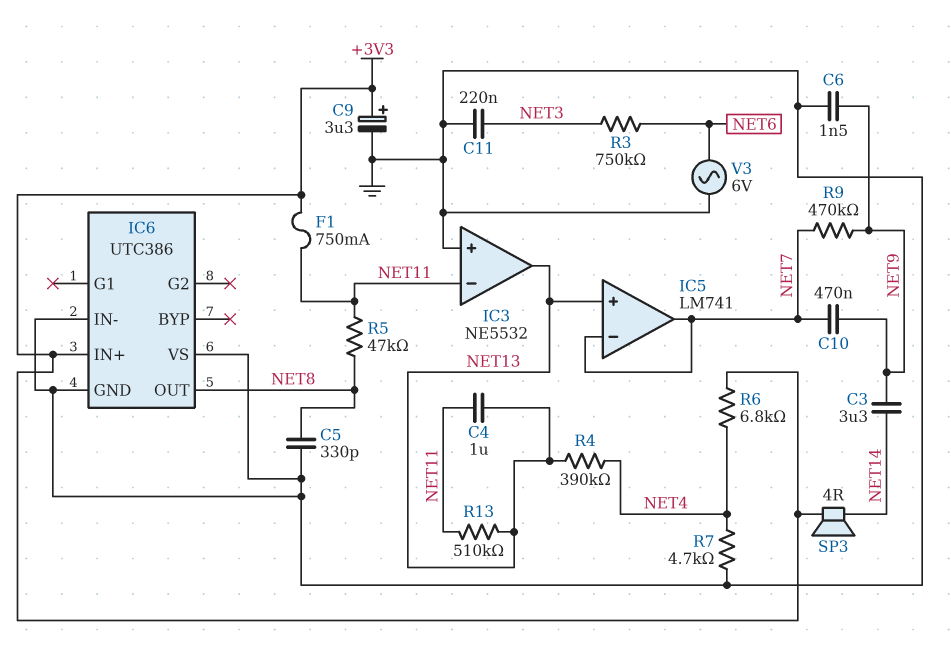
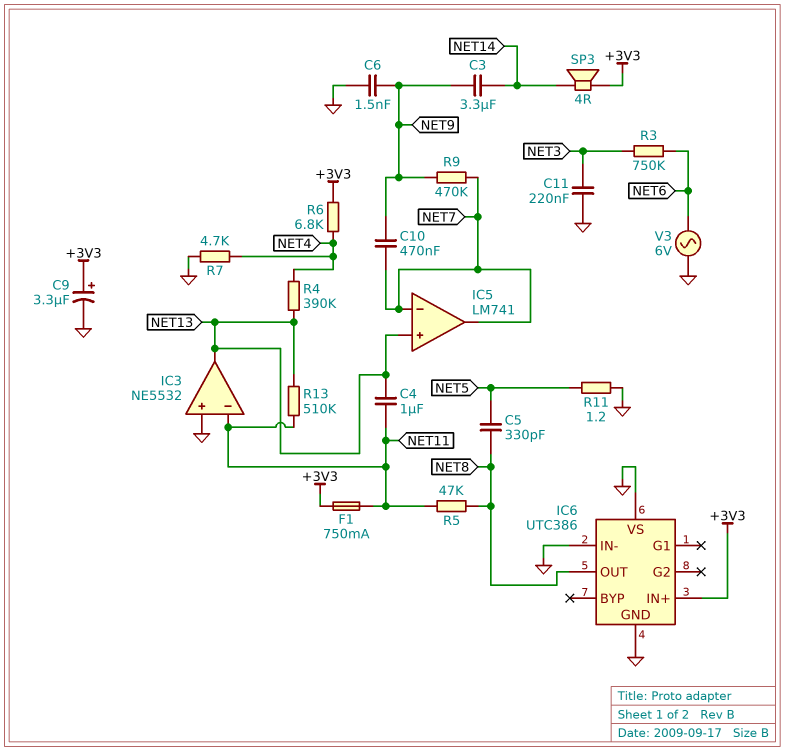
C5: 330pF (GND, NET8) -> 330pF (NET5, NET8)
R11: none -> 1.2 (GND, NET5)

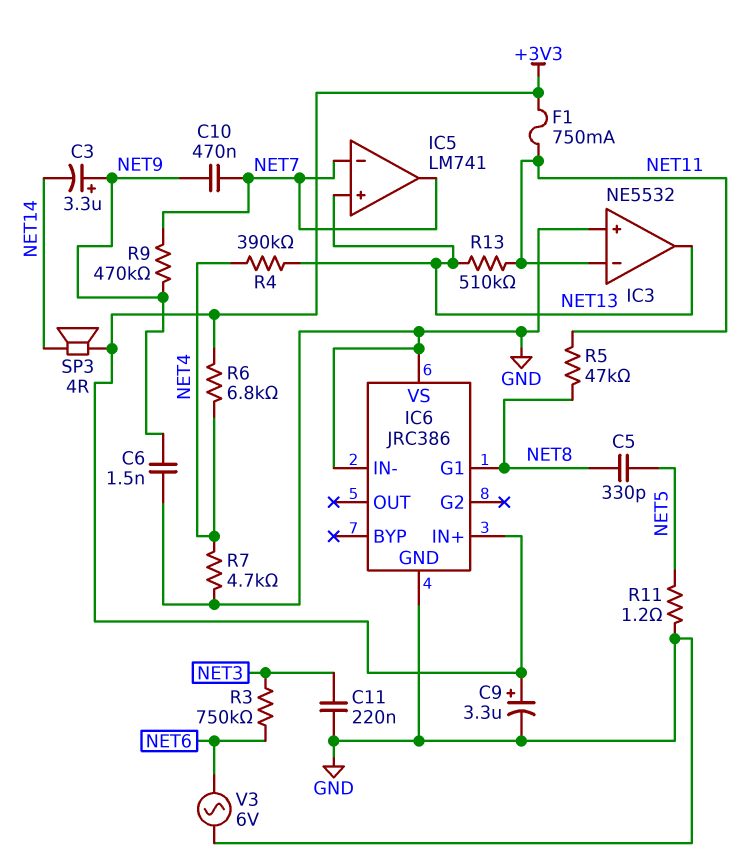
C3: 3.3uF (NET9, NET14) -> 3.3uF (plus NET9, minus NET14)
C4: 1uF (NET11, NET13) -> none
IC6: UTC386 -> JRC386
IC6 pin G1: none -> NET8
IC6 pin OUT: NET8 -> none

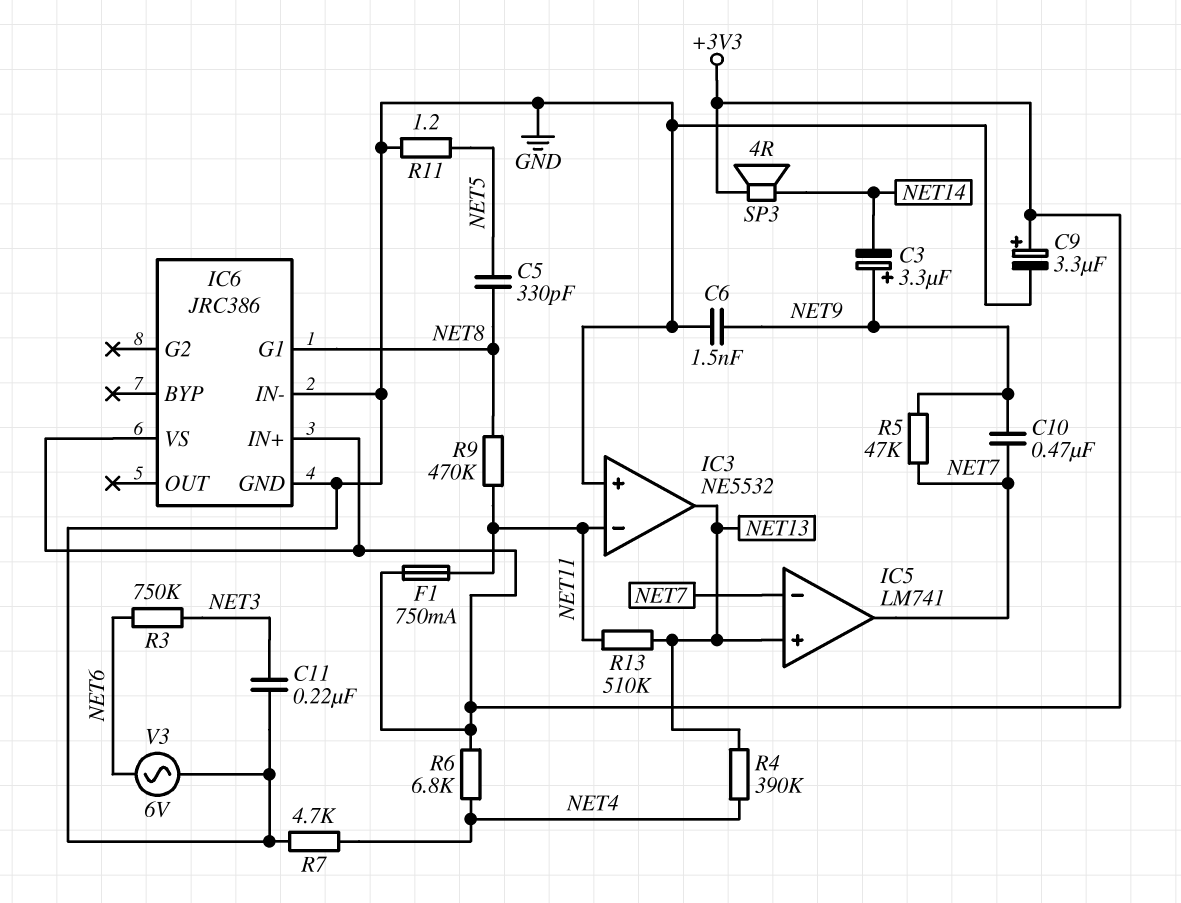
IC6 pin VS: GND -> +3V3
R5: 47k (NET8, NET11) -> 47k (NET7, NET9)
R9: 470k (NET7, NET9) -> 470k (NET8, NET11)

